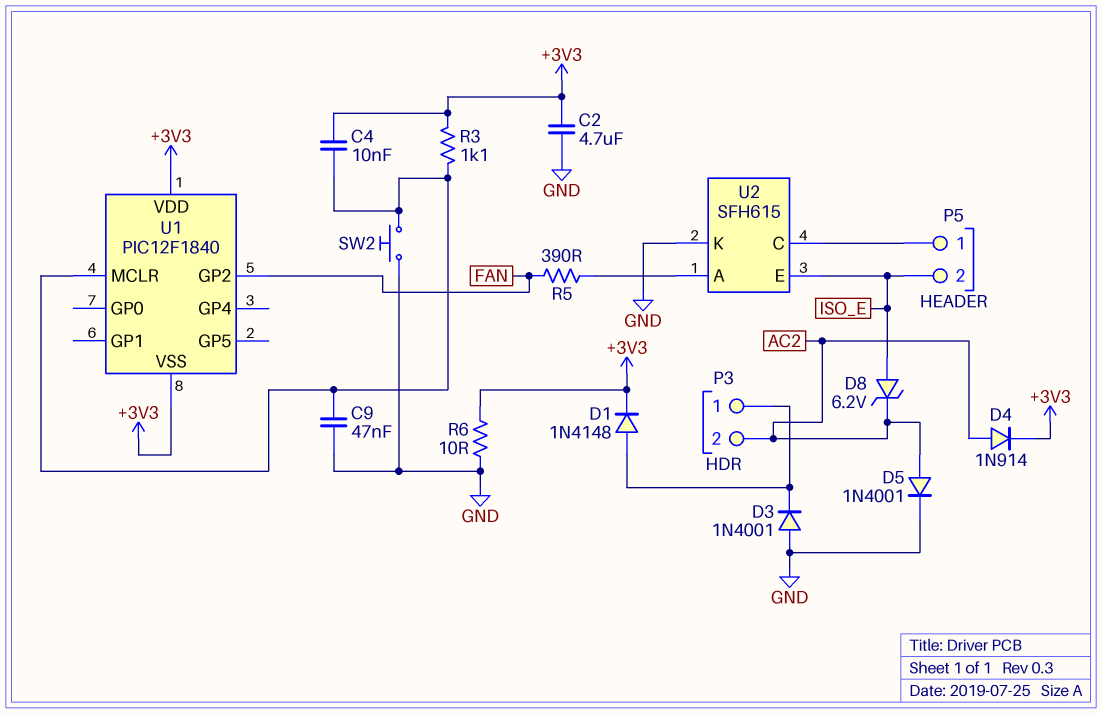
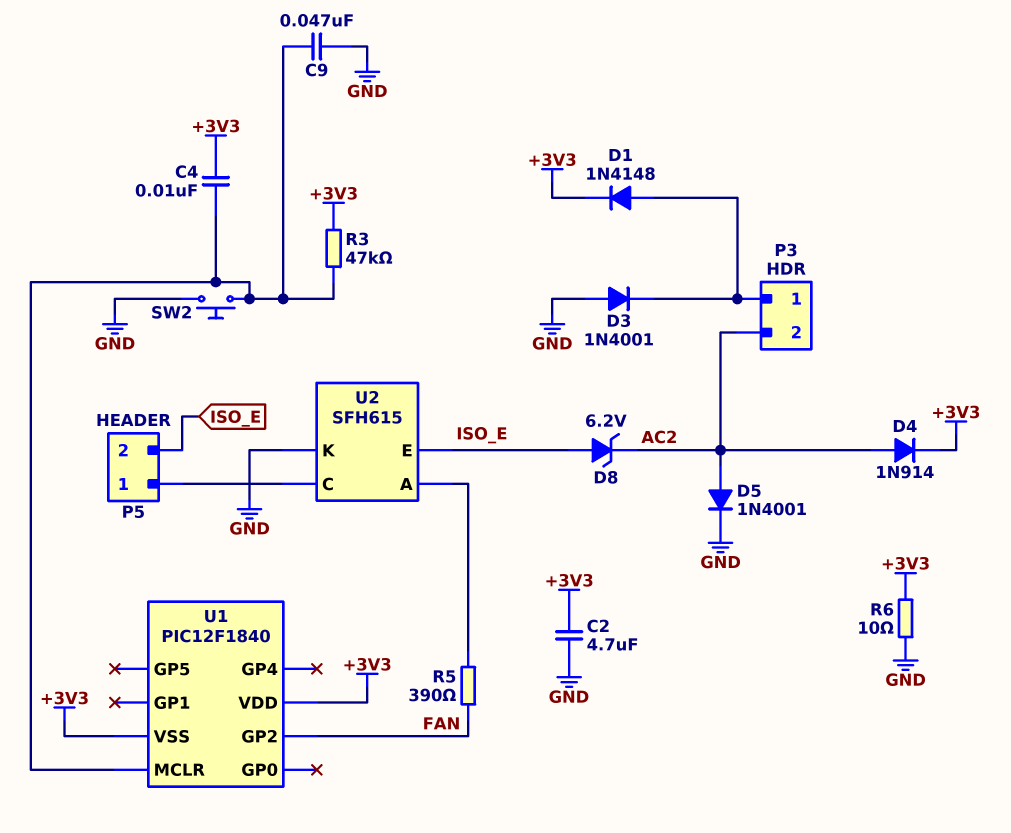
R3: 1.1k (+3V3, U1/MCLR) -> 47k (+3V3, U1/MCLR)

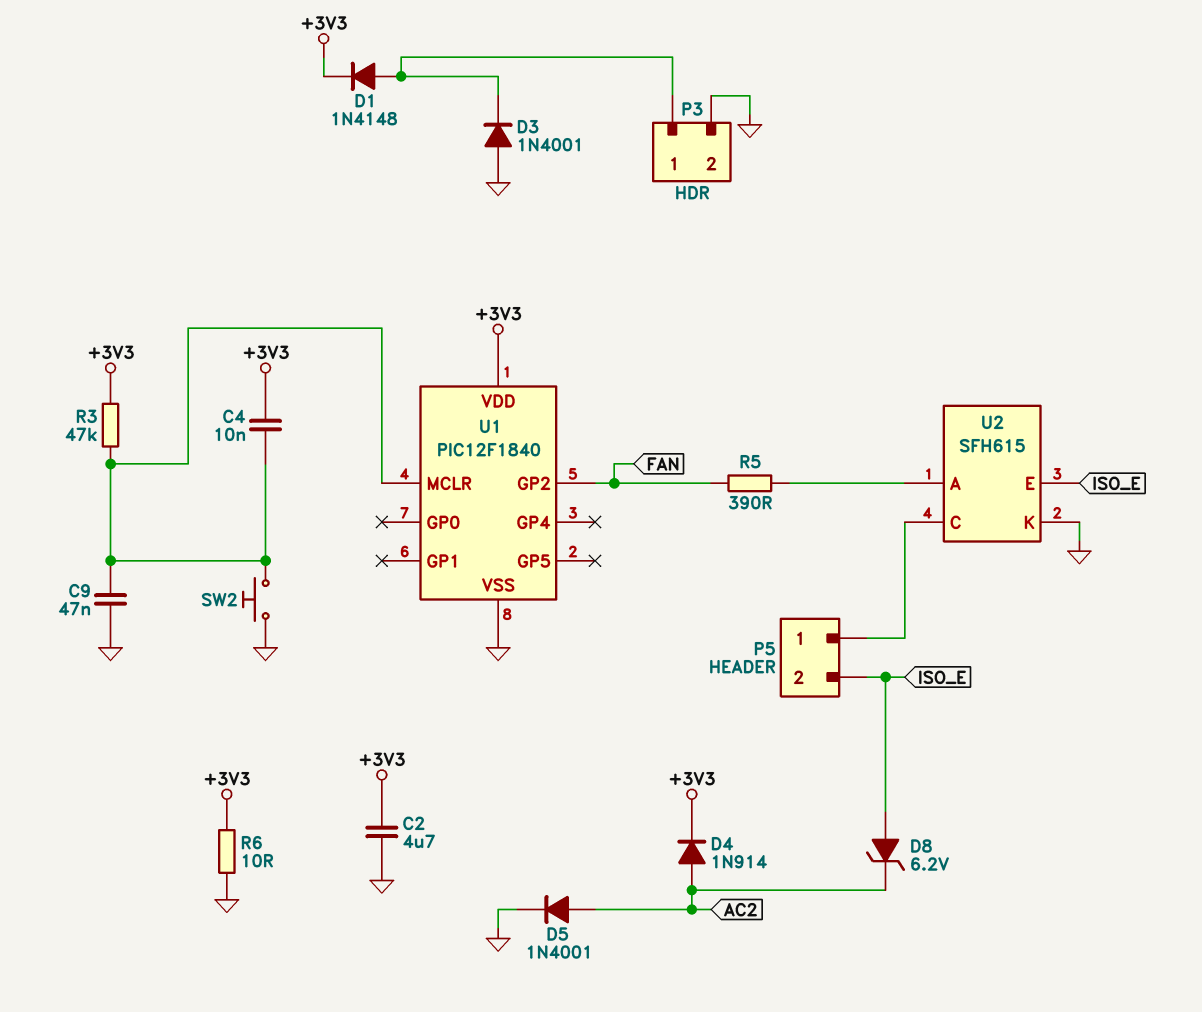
P3 pin 2: AC2 -> GND
U1 pin VSS: +3V3 -> GND

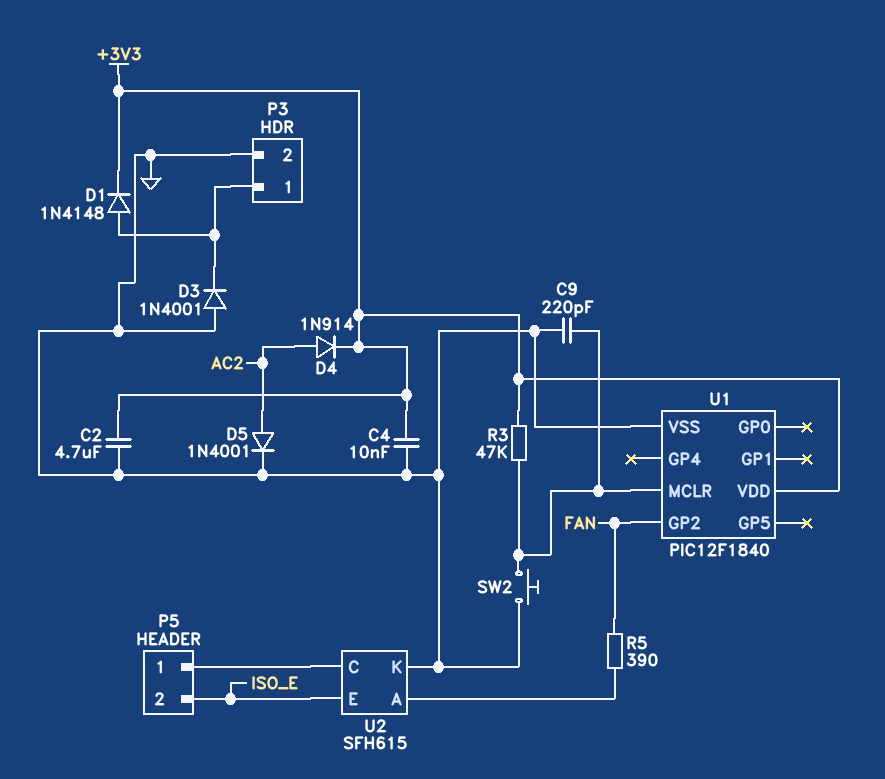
C4: 10nF (+3V3, U1/MCLR) -> 10nF (+3V3, GND)
C9: 47nF (GND, U1/MCLR) -> 220pF (GND, U1/MCLR)
D8: zener 6.2V (A ISO_E, K AC2) -> none
R6: 10 (+3V3, GND) -> none

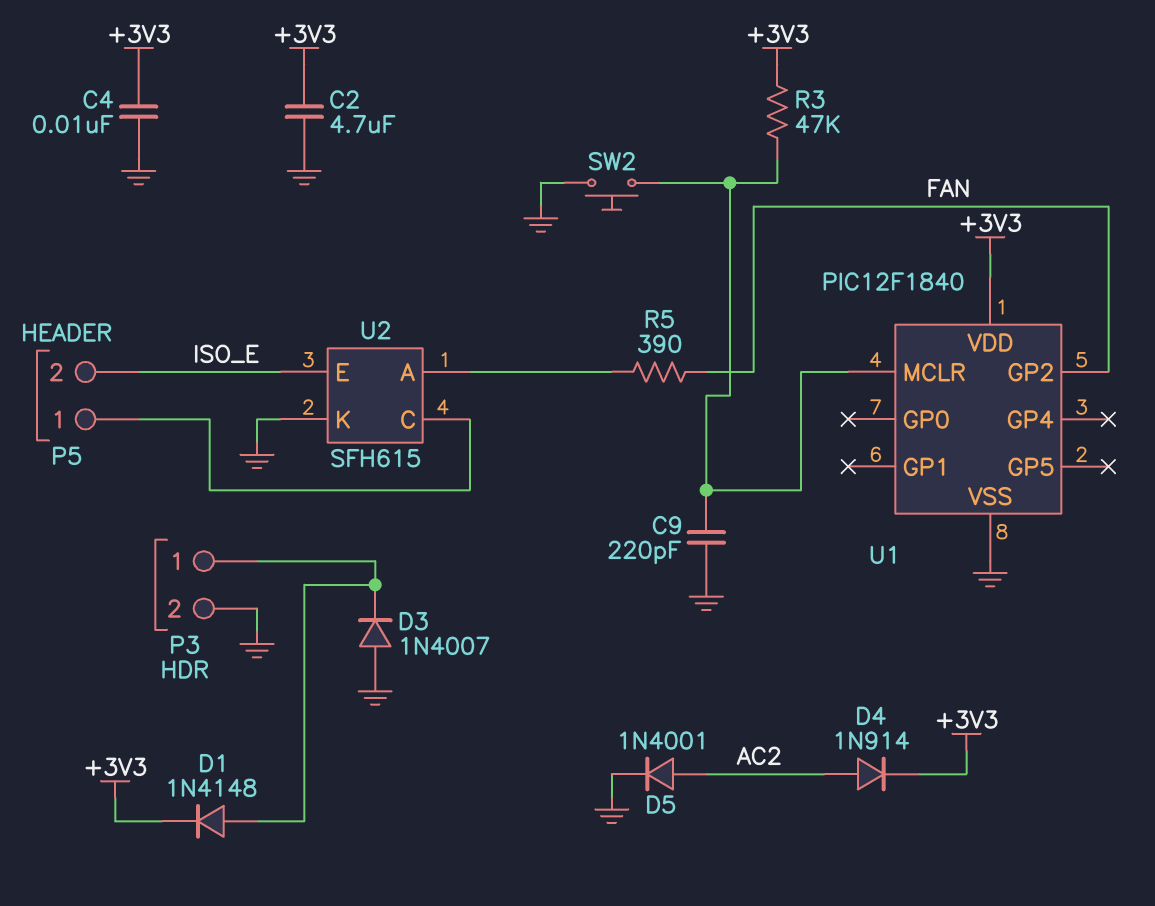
D3: diode 1N4001 (A GND, K P3/1) -> diode 1N4007 (A GND, K P3/1)

